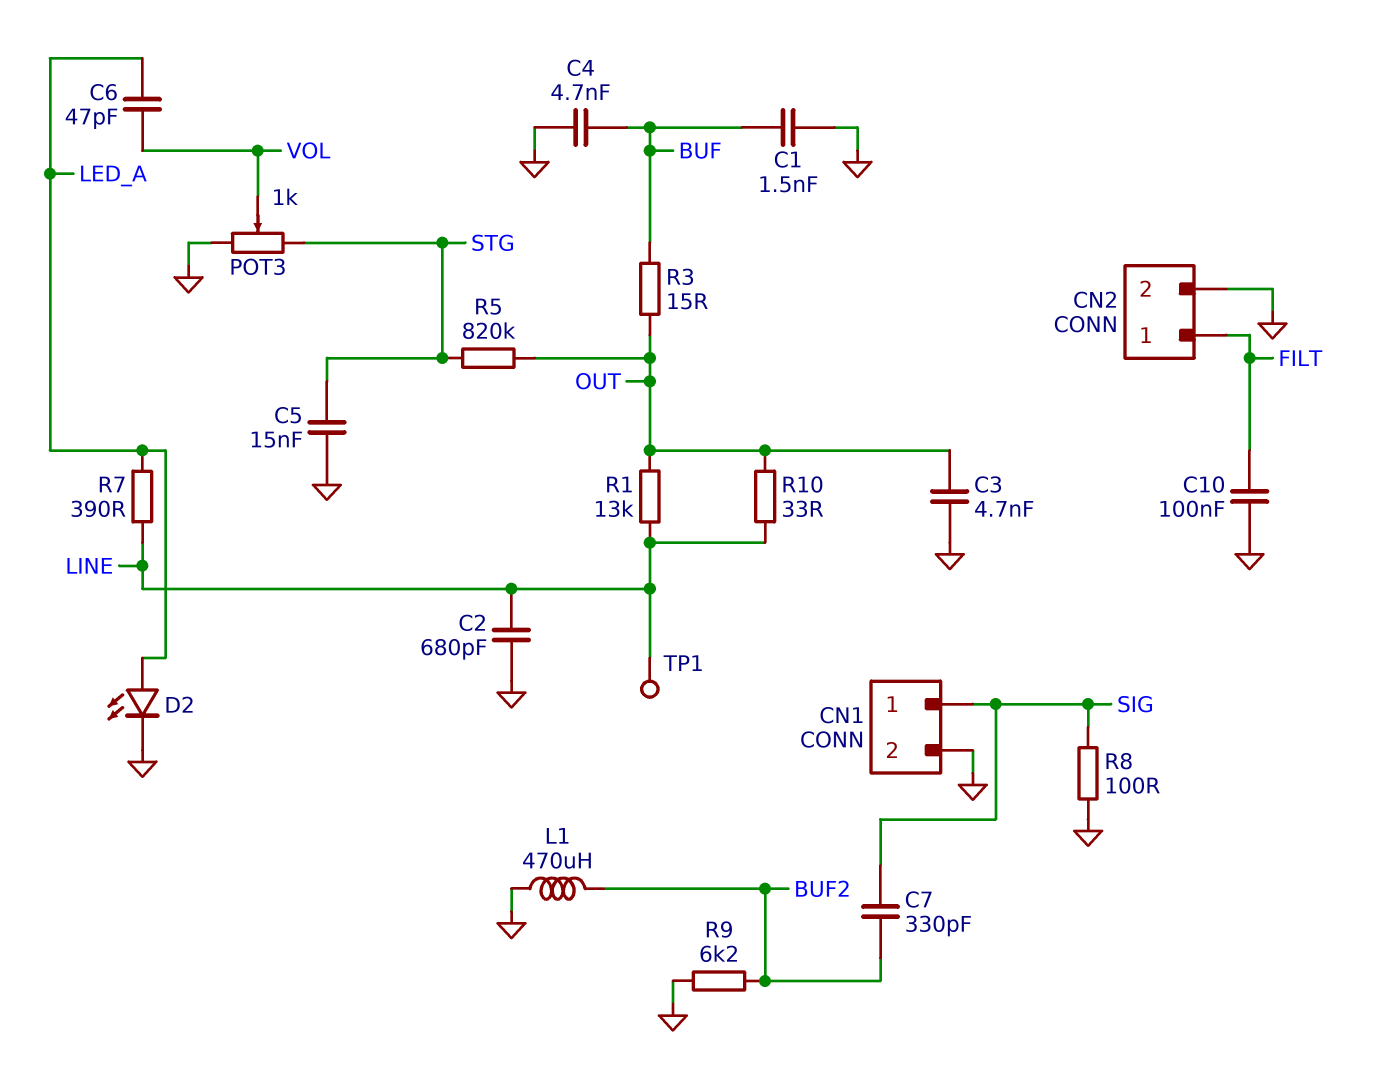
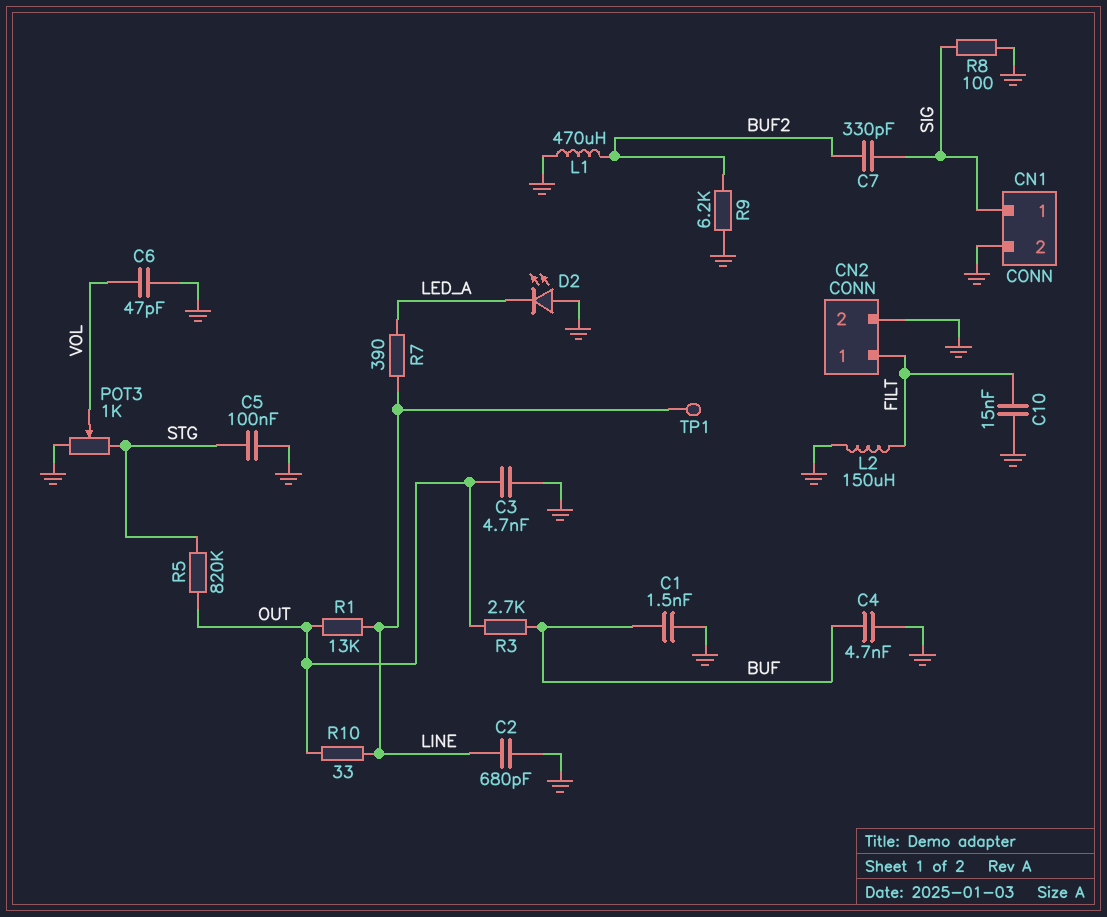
C5: 15nF (GND, STG) -> 100nF (GND, STG)
C6: 47pF (LED_A, VOL) -> 47pF (GND, VOL)
C10: 100nF (FILT, GND) -> 15nF (FILT, GND)
D2: LED (A LED_A, K GND) -> LED (A GND, K LED_A)
L2: none -> 150uH (FILT, GND)
R3: 15 (BUF, OUT) -> 2.7k (BUF, OUT)

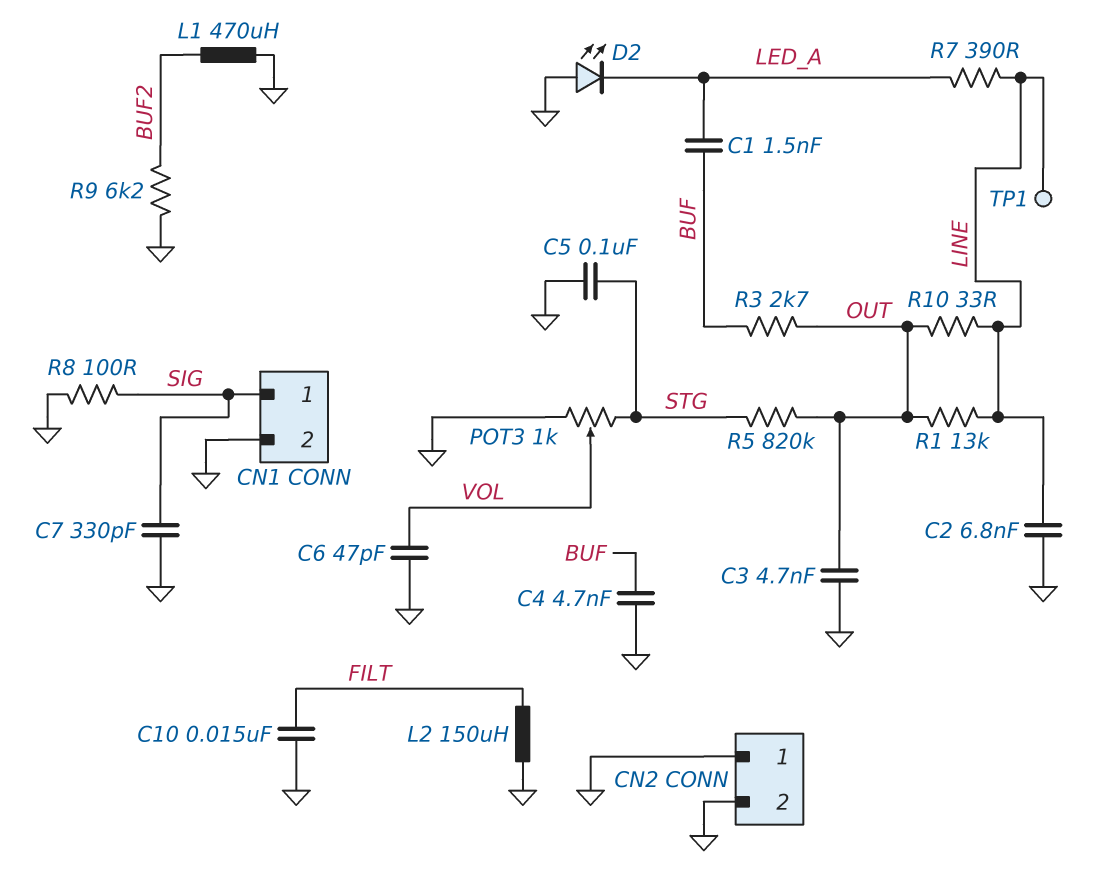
C1: 1.5nF (BUF, GND) -> 1.5nF (BUF, LED_A)
C2: 680pF (GND, LINE) -> 6.8nF (GND, LINE)
C7: 330pF (BUF2, SIG) -> 330pF (GND, SIG)
CN2 pin 1: FILT -> GND

